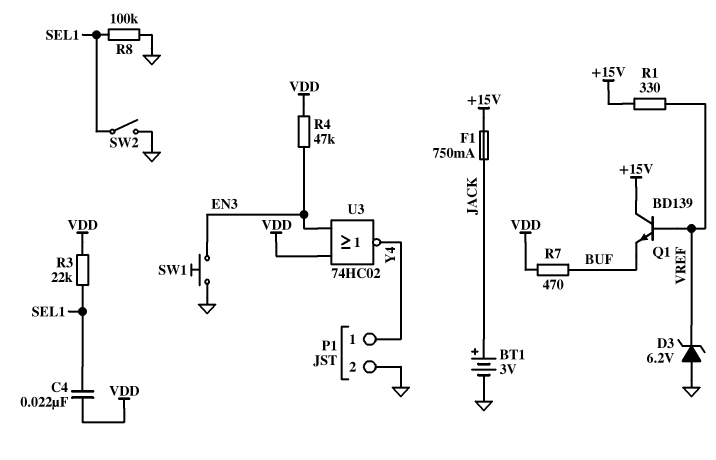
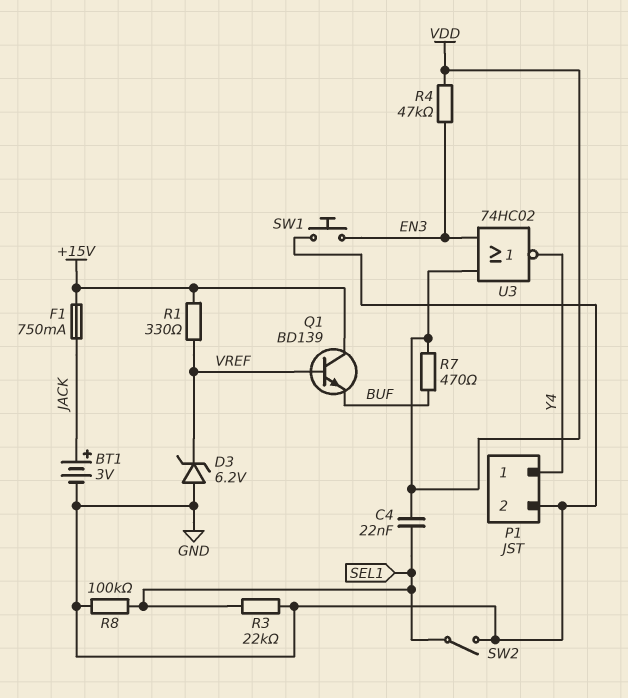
R3: 22k (SEL1, VDD) -> 22k (GND, SEL1)

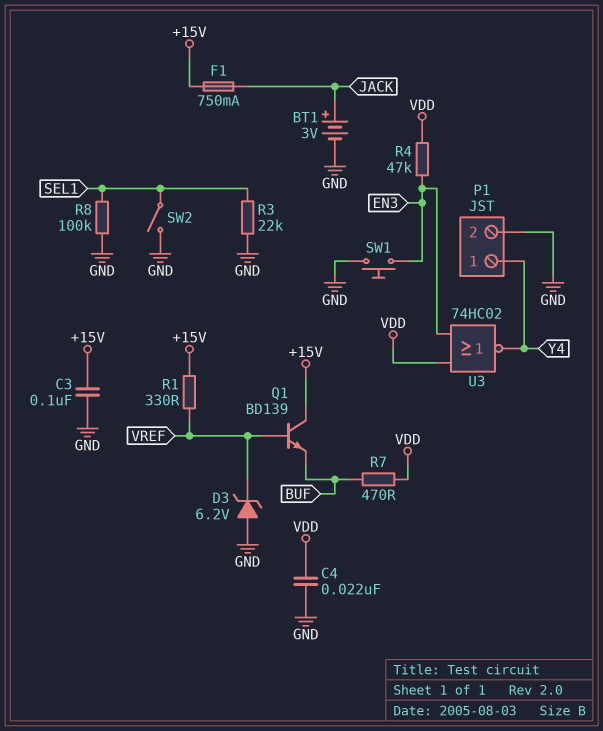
C3: none -> 100nF (+15V, GND)
C4: 22nF (SEL1, VDD) -> 22nF (GND, VDD)

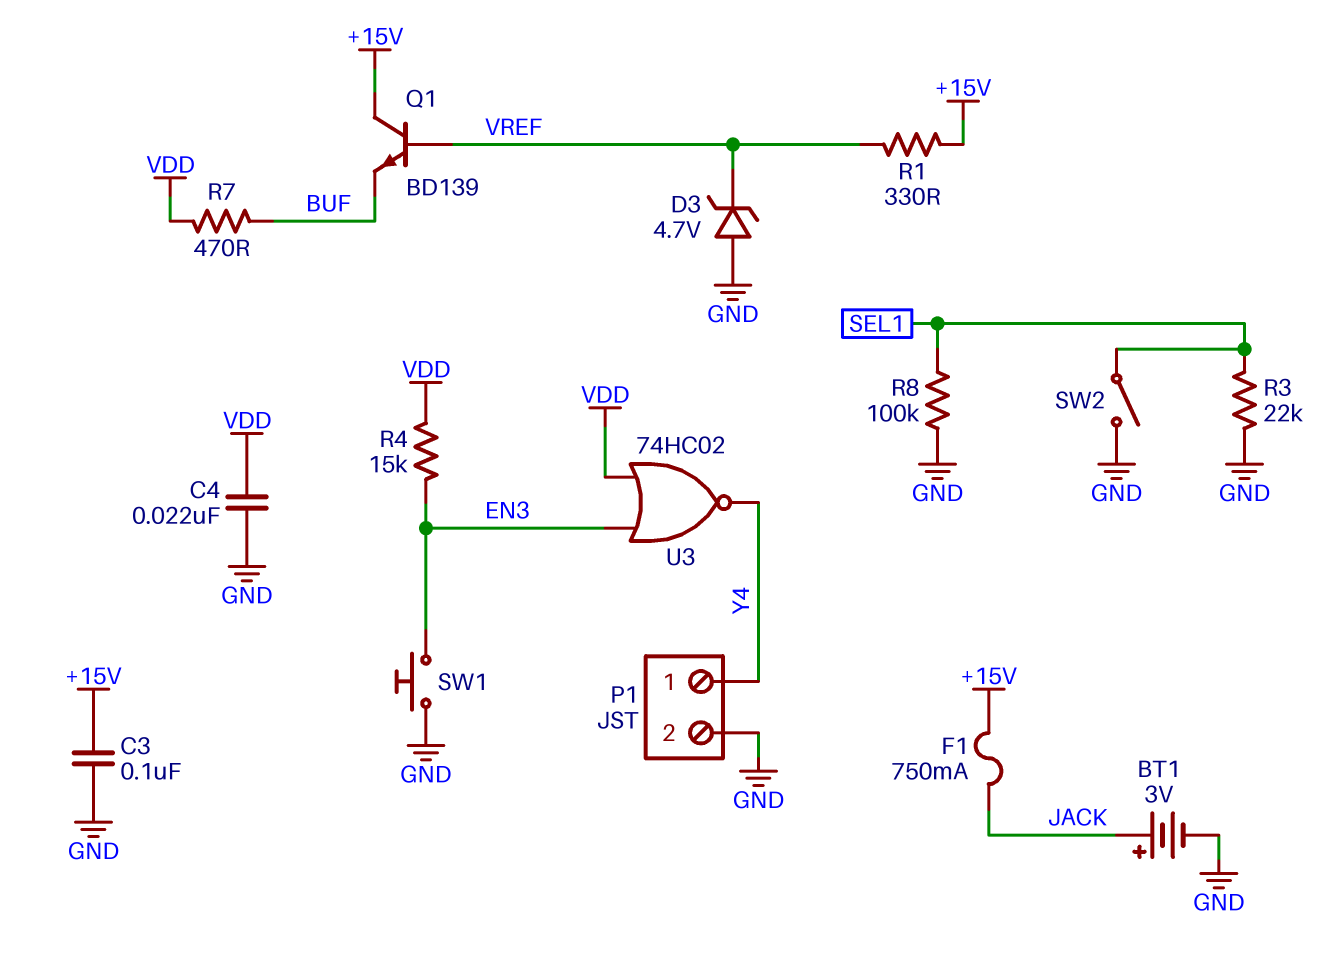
D3: zener 6.2V (A GND, K VREF) -> zener 4.7V (A GND, K VREF)
R4: 47k (EN3, VDD) -> 15k (EN3, VDD)

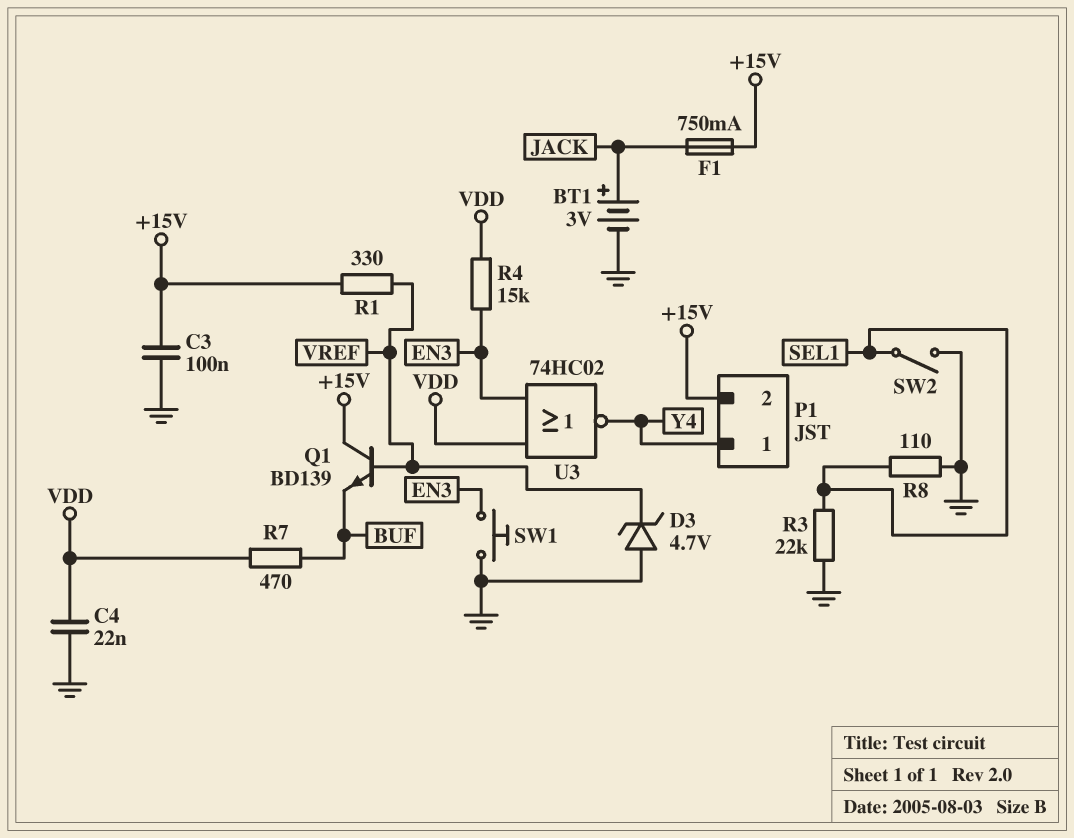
P1 pin 2: GND -> +15V
R8: 100k (GND, SEL1) -> 110 (GND, SEL1)

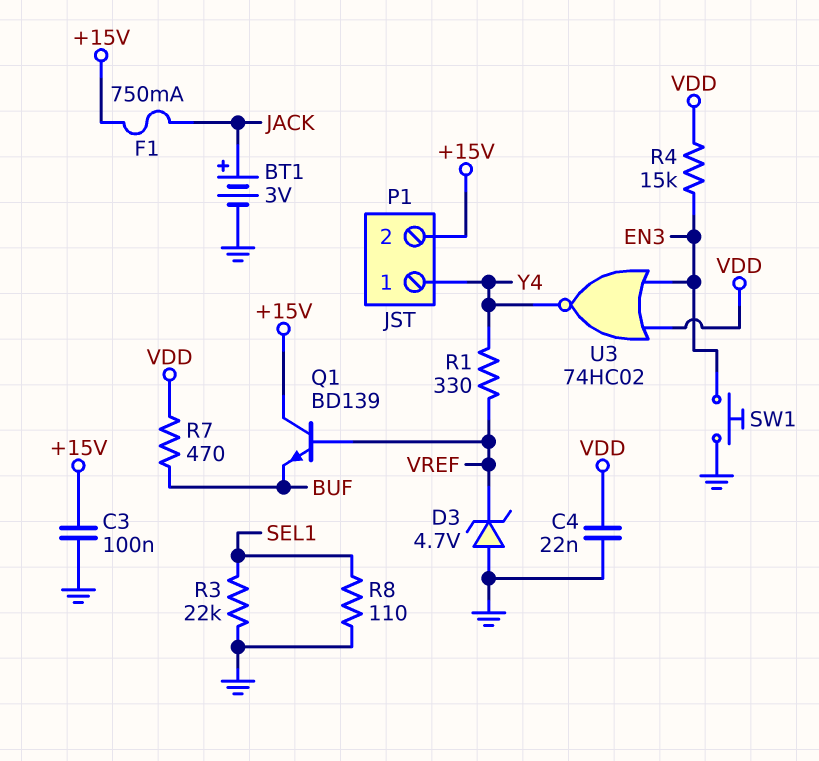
R1: 330 (+15V, VREF) -> 330 (VREF, Y4)
SW2: switch (GND, SEL1) -> none

